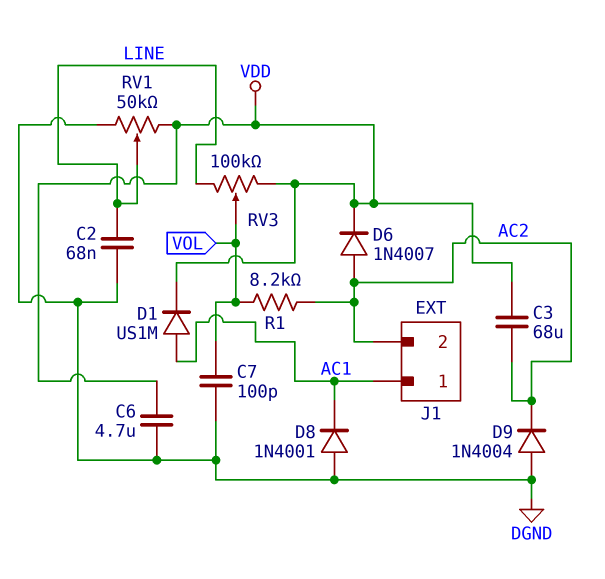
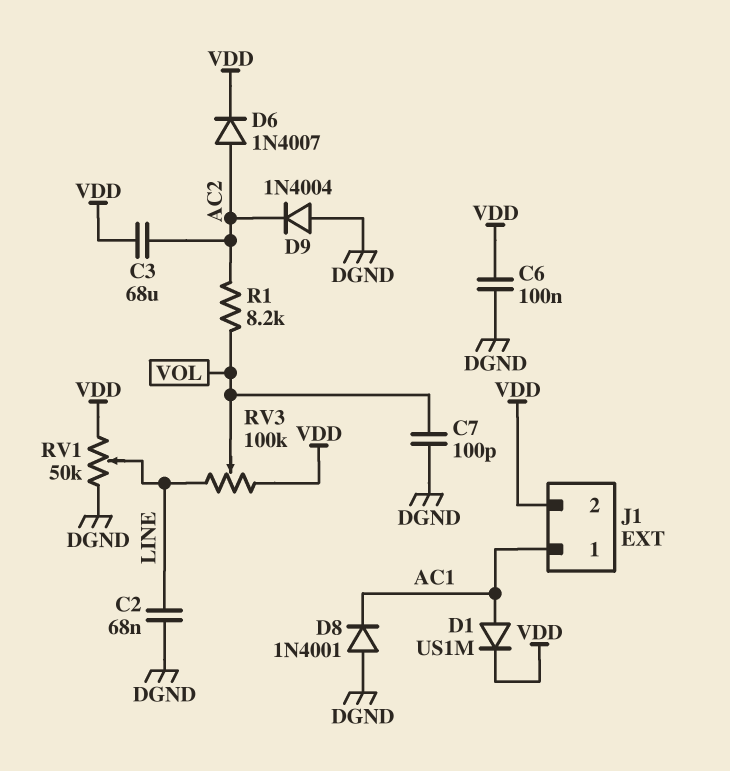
C6: 4.7uF (DGND, VDD) -> 100nF (DGND, VDD)
J1 pin 2: AC2 -> VDD

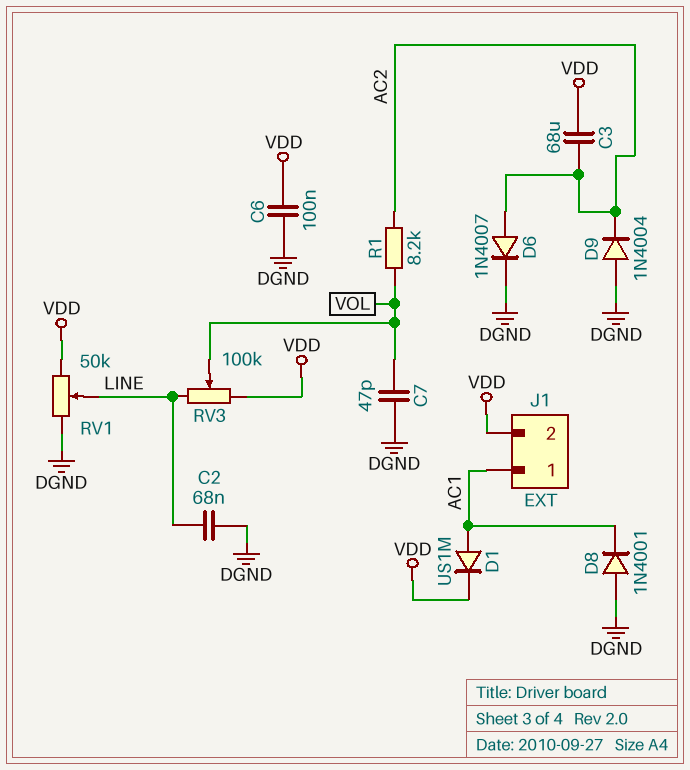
C7: 100pF (DGND, VOL) -> 47pF (DGND, VOL)
D6: diode 1N4007 (A AC2, K VDD) -> diode 1N4007 (A AC2, K DGND)

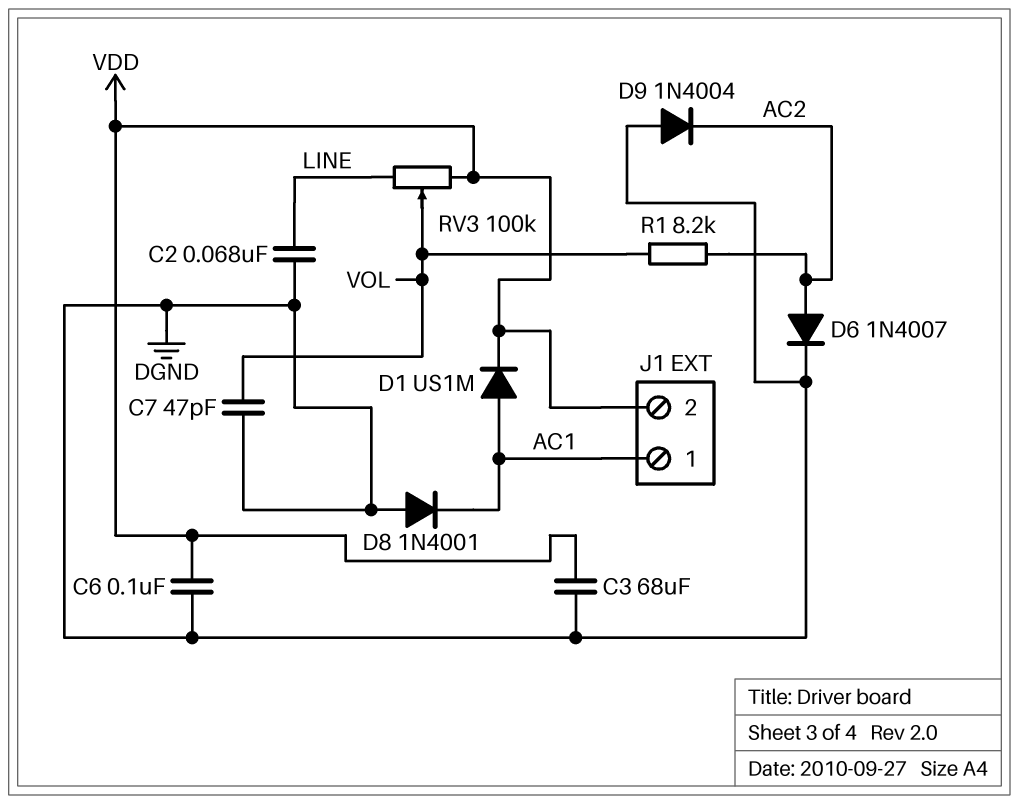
C3: 68uF (AC2, VDD) -> 68uF (DGND, VDD)
RV1: 50k (DGND, VDD, wiper LINE) -> none

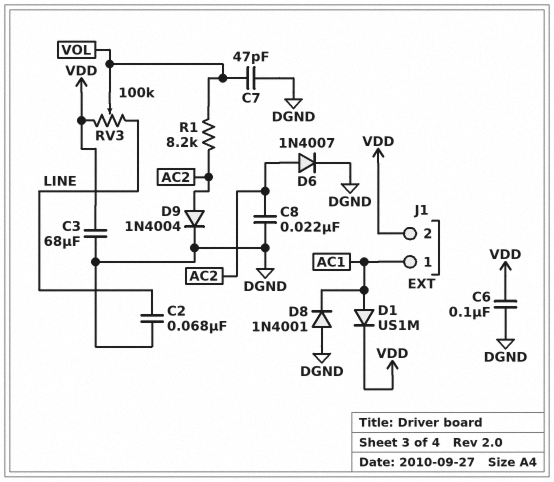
C8: none -> 22nF (AC2, DGND)
D9: diode 1N4004 (A DGND, K AC2) -> diode 1N4004 (A AC2, K DGND)

